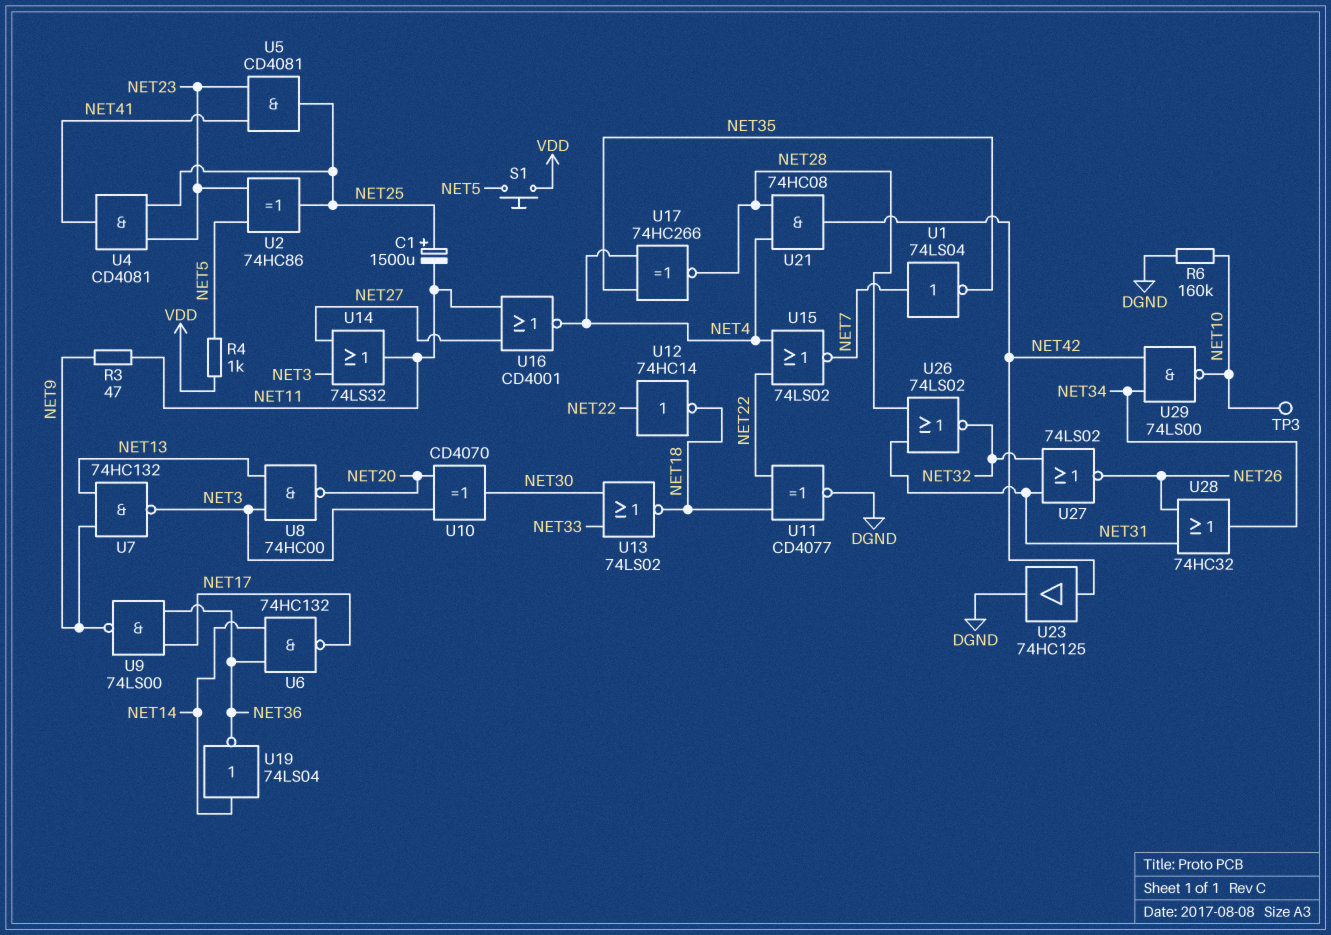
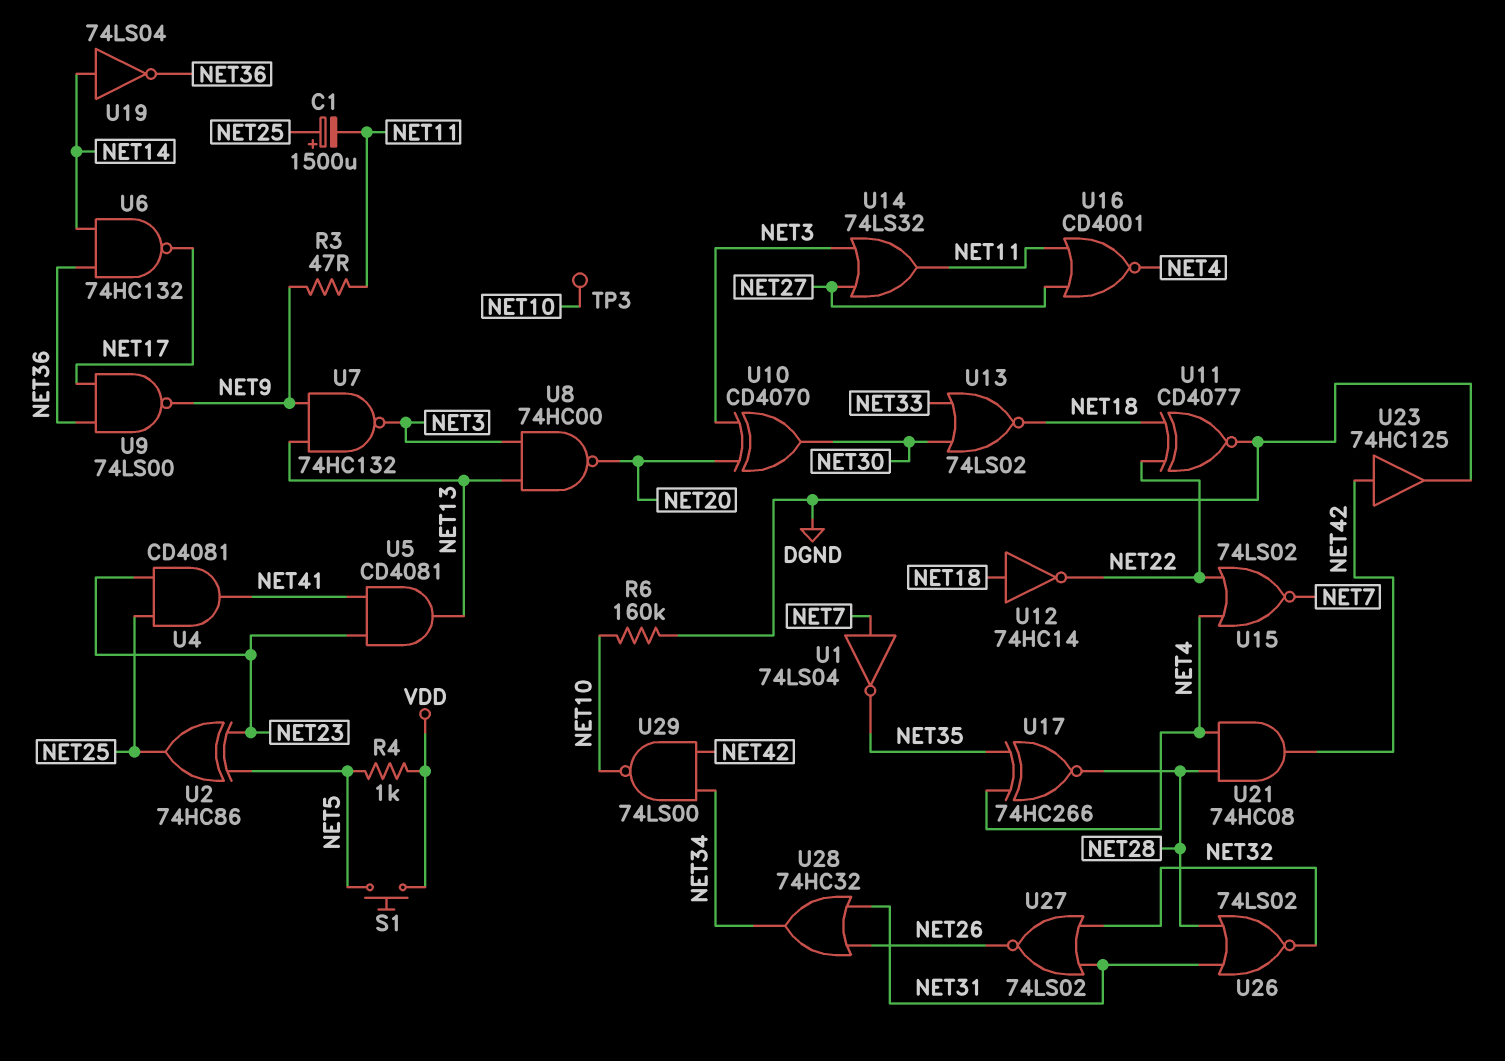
U5: AND CD4081 (in NET23, in NET41, out NET25) -> AND CD4081 (in NET23, in NET41, out NET13)
U12: NOT 74HC14 (in NET22, out NET18) -> NOT 74HC14 (in NET18, out NET22)

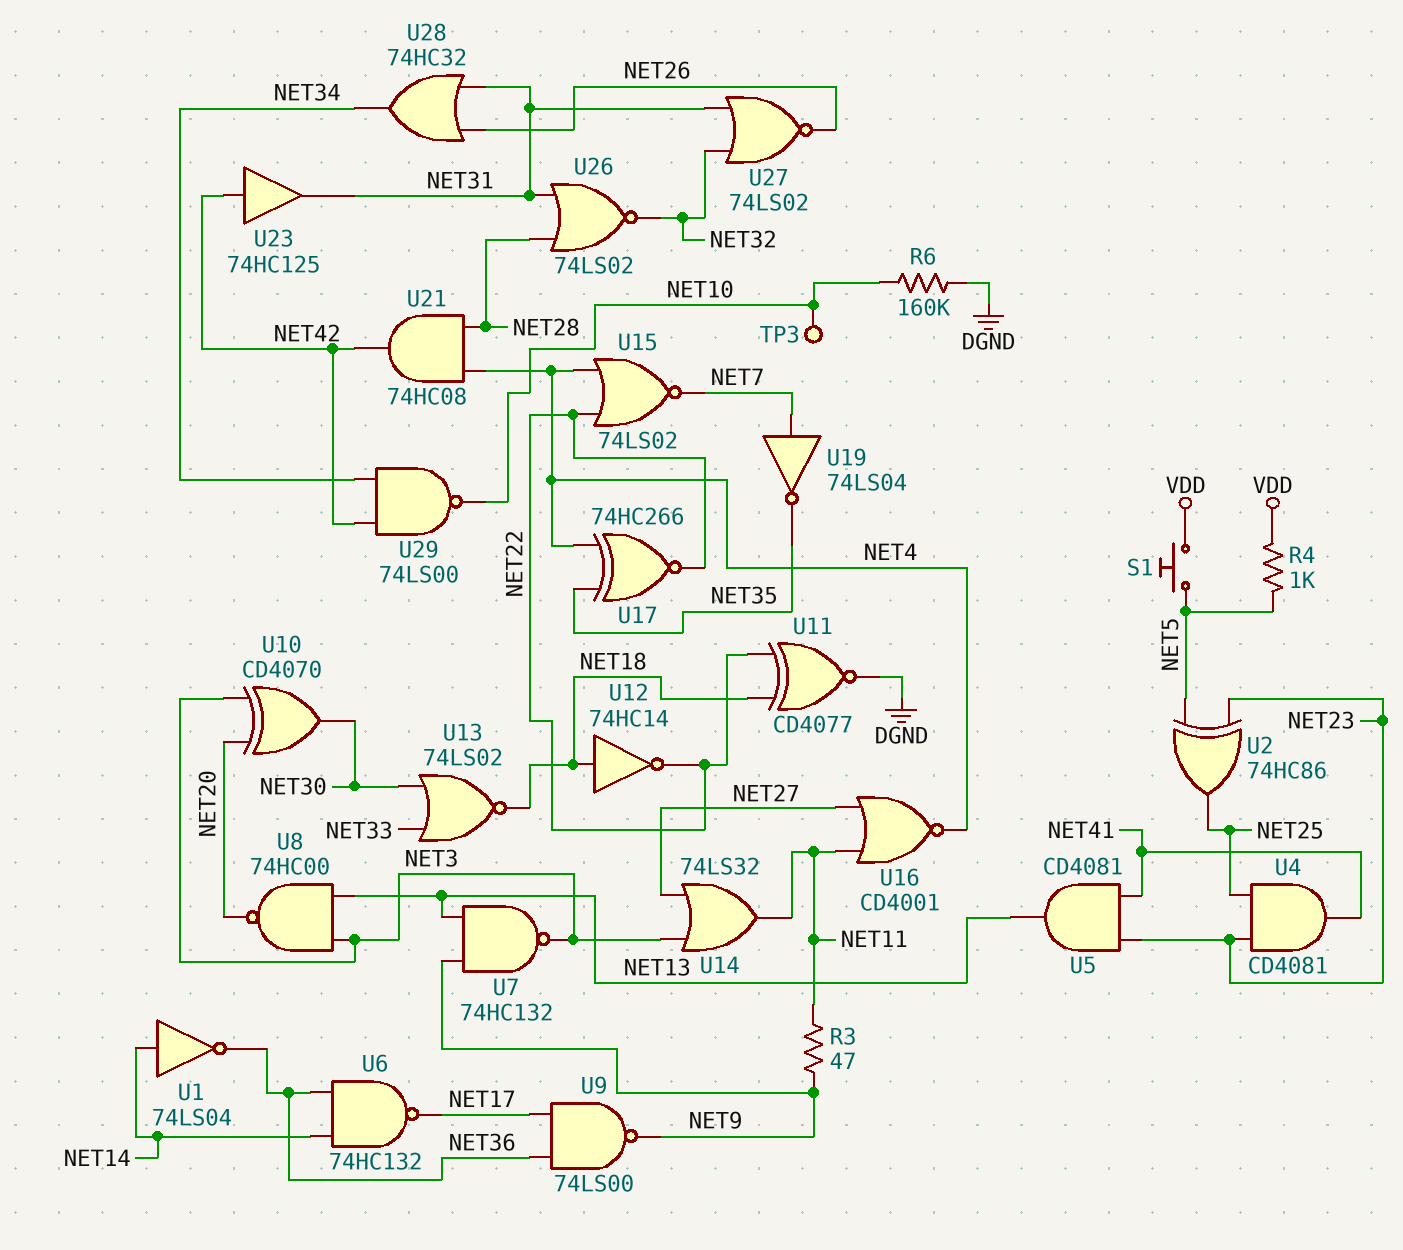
C1: 1500uF (plus NET25, minus NET11) -> none
U1: NOT 74LS04 (in NET7, out NET35) -> NOT 74LS04 (in NET14, out NET36)
U17: XNOR 74HC266 (in NET4, in NET35, out NET28) -> XNOR 74HC266 (in NET4, in NET35, out NET22)
U19: NOT 74LS04 (in NET14, out NET36) -> NOT 74LS04 (in NET7, out NET35)
U23: buffer 74HC125 (in NET42, out DGND) -> buffer 74HC125 (in NET42, out NET31)

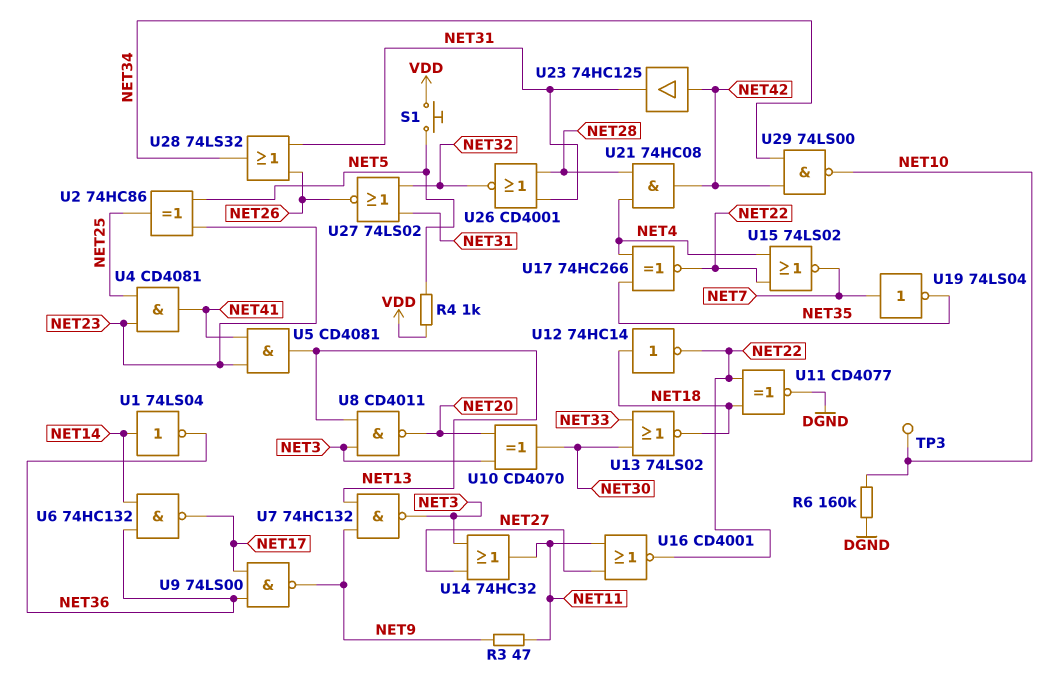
U8: NAND 74HC00 (in NET3, in NET13, out NET20) -> NAND CD4011 (in NET3, in NET13, out NET20)
U14: OR 74LS32 (in NET3, in NET27, out NET11) -> OR 74HC32 (in NET3, in NET27, out NET11)
U16: NOR CD4001 (in NET11, in NET27, out NET4) -> NOR CD4001 (in NET11, in NET27, out NET22)
U26: NOR 74LS02 (in NET28, in NET31, out NET32) -> NOR CD4001 (in NET28, in NET31, out NET32)
U28: OR 74HC32 (in NET26, in NET31, out NET34) -> OR 74LS32 (in NET26, in NET31, out NET34)

